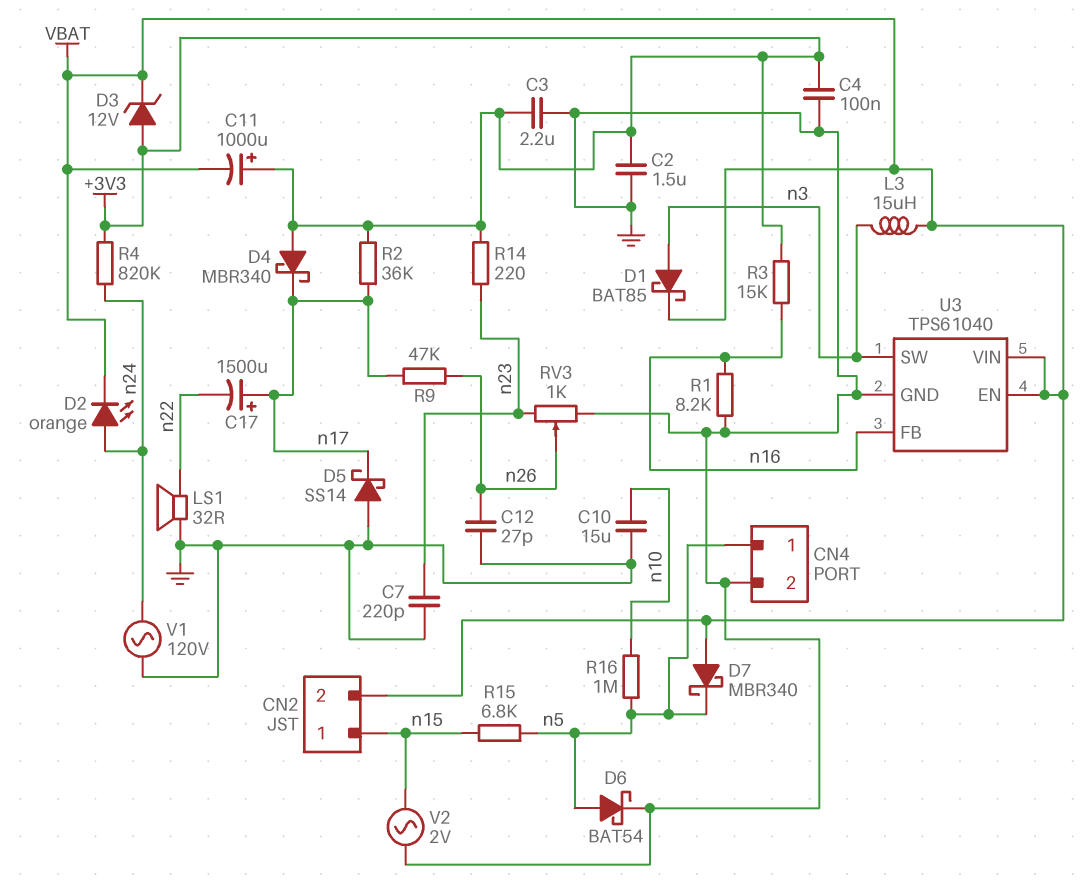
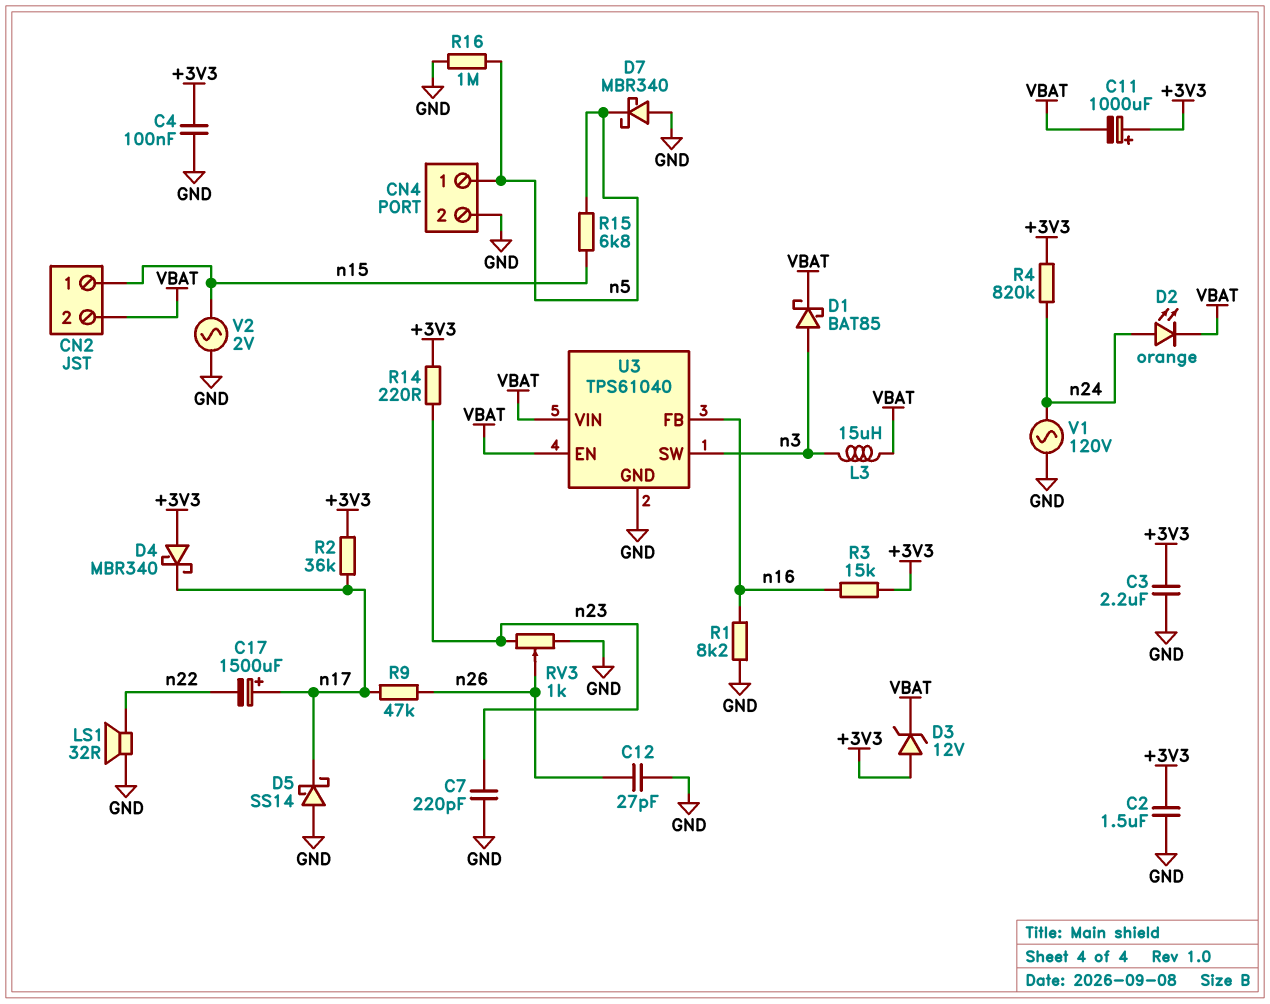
C10: 15uF (GND, n10) -> none
D6: schottky BAT54 (A n5, K GND) -> none
D7: schottky MBR340 (A VBAT, K n5) -> schottky MBR340 (A GND, K n5)
R16: 1M (n5, n10) -> 1M (GND, n5)

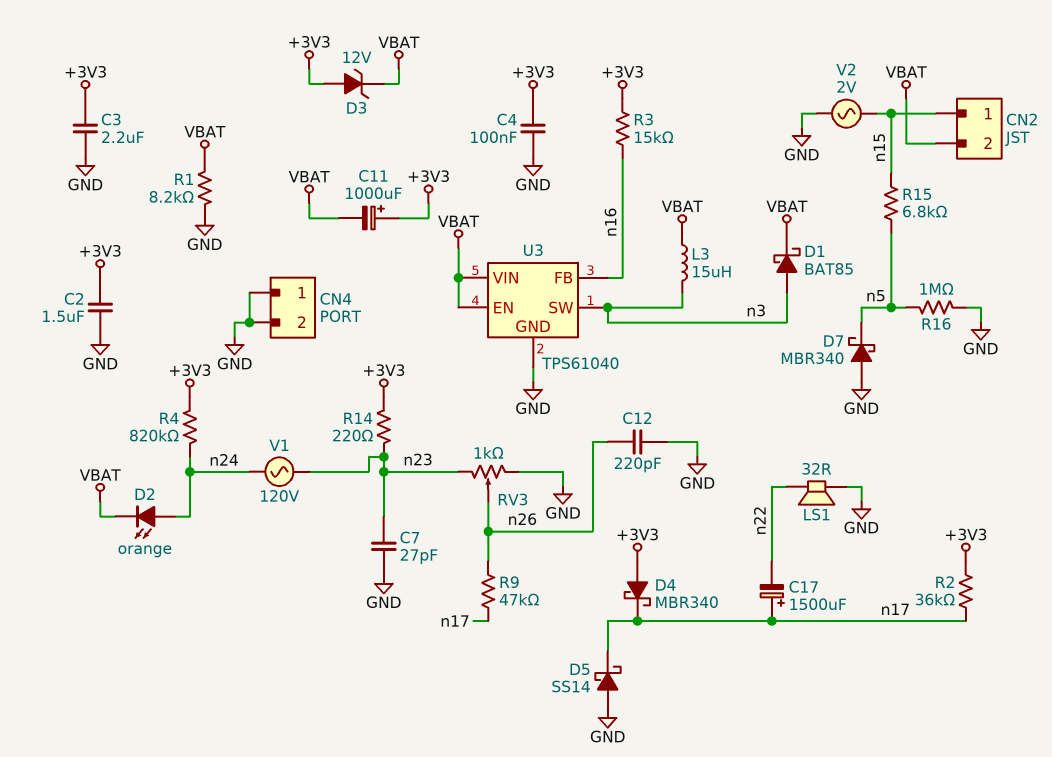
C7: 220pF (GND, n23) -> 27pF (GND, n23)
C12: 27pF (GND, n26) -> 220pF (GND, n26)
CN4 pin 1: n5 -> GND
R1: 8.2k (GND, n16) -> 8.2k (GND, VBAT)
V1: AC 120V (GND, n24) -> AC 120V (n23, n24)

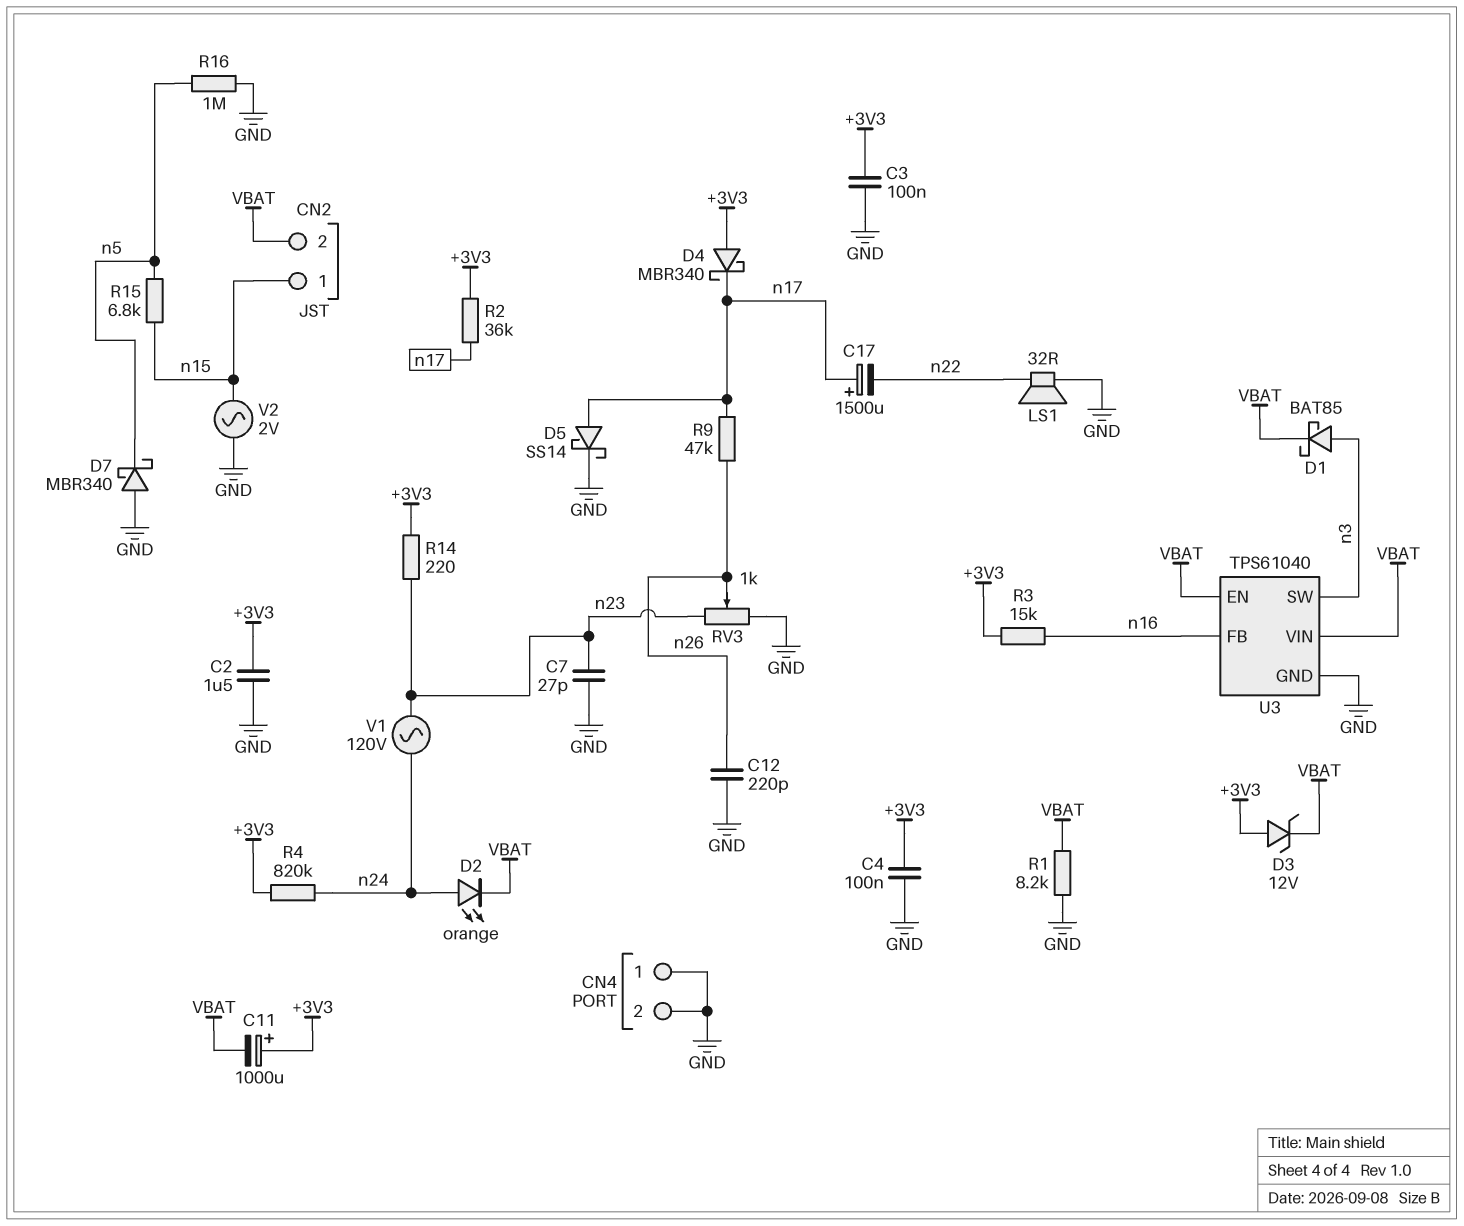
C3: 2.2uF (+3V3, GND) -> 100nF (+3V3, GND)
D5: schottky SS14 (A GND, K n17) -> schottky SS14 (A n17, K GND)
L3: 15uH (VBAT, n3) -> none

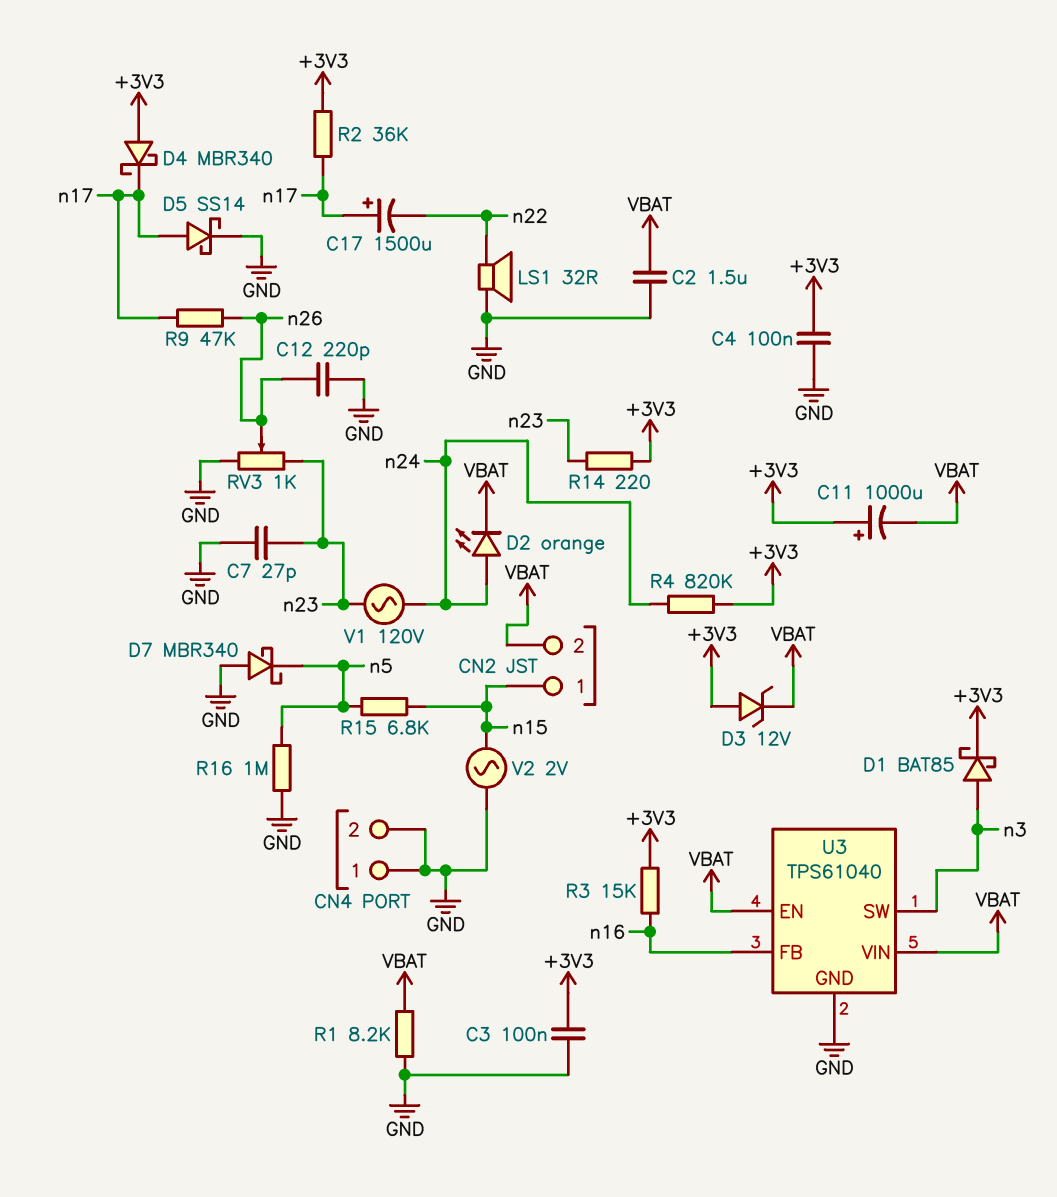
C2: 1.5uF (+3V3, GND) -> 1.5uF (GND, VBAT)
D1: schottky BAT85 (A n3, K VBAT) -> schottky BAT85 (A n3, K +3V3)

